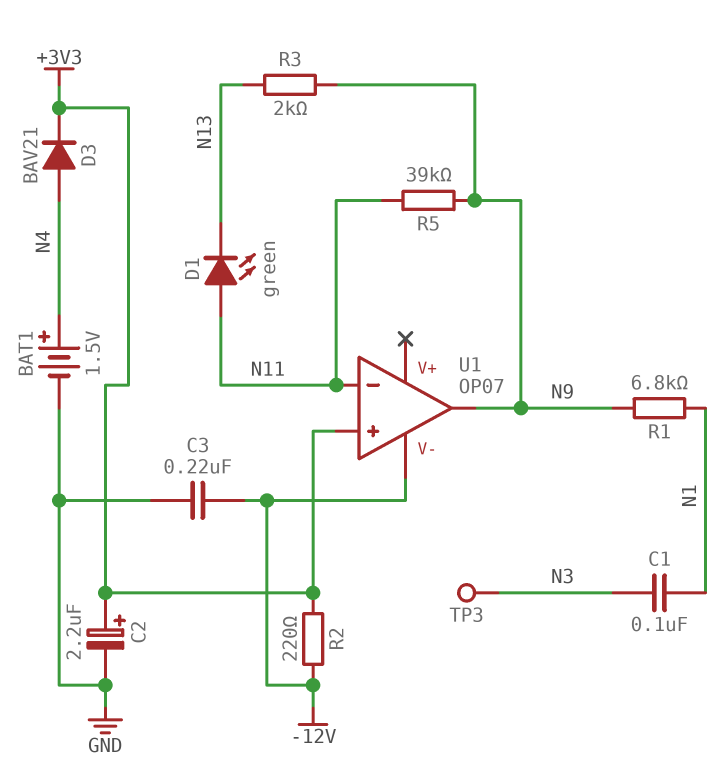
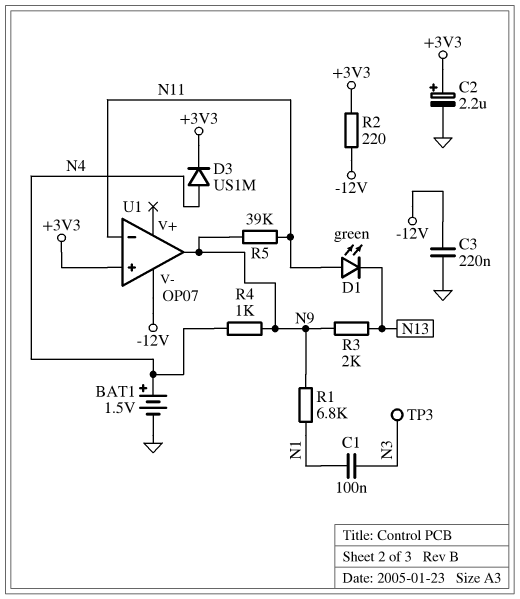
D3: diode BAV21 (A N4, K +3V3) -> diode US1M (A N4, K +3V3)
R4: none -> 1k (N4, N9)

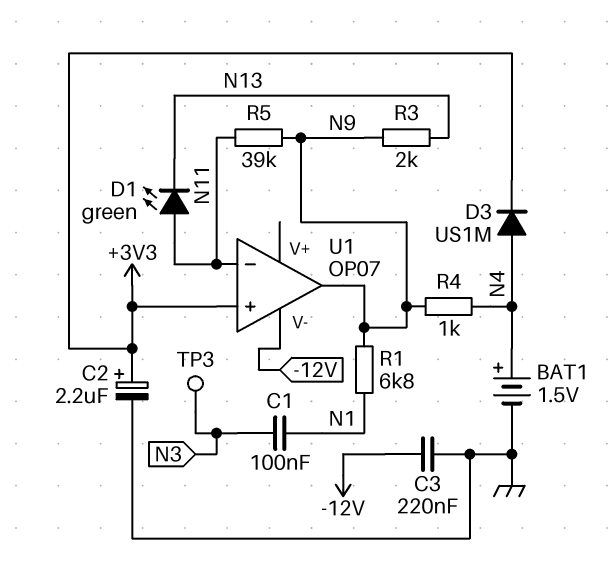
R2: 220 (+3V3, -12V) -> none

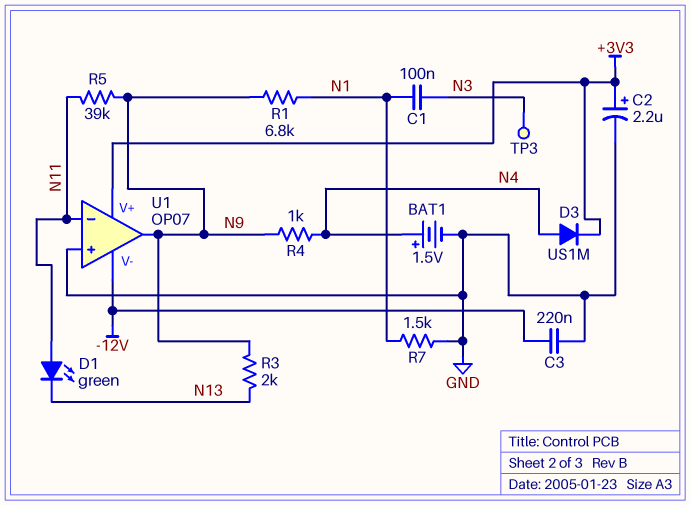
R7: none -> 1.5k (GND, N1)
U1 pin V+: none -> +3V3
U1 pin in+: +3V3 -> GND

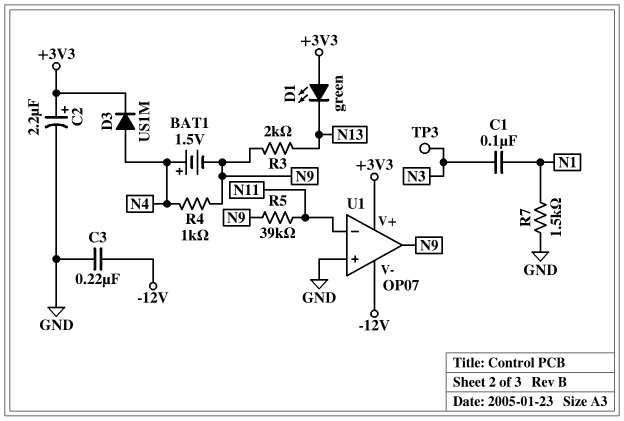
BAT1: 1.5V (plus N4, minus GND) -> 1.5V (plus N4, minus N9)
D1: LED green (A N11, K N13) -> LED green (A +3V3, K N13)
R1: 6.8k (N1, N9) -> none

